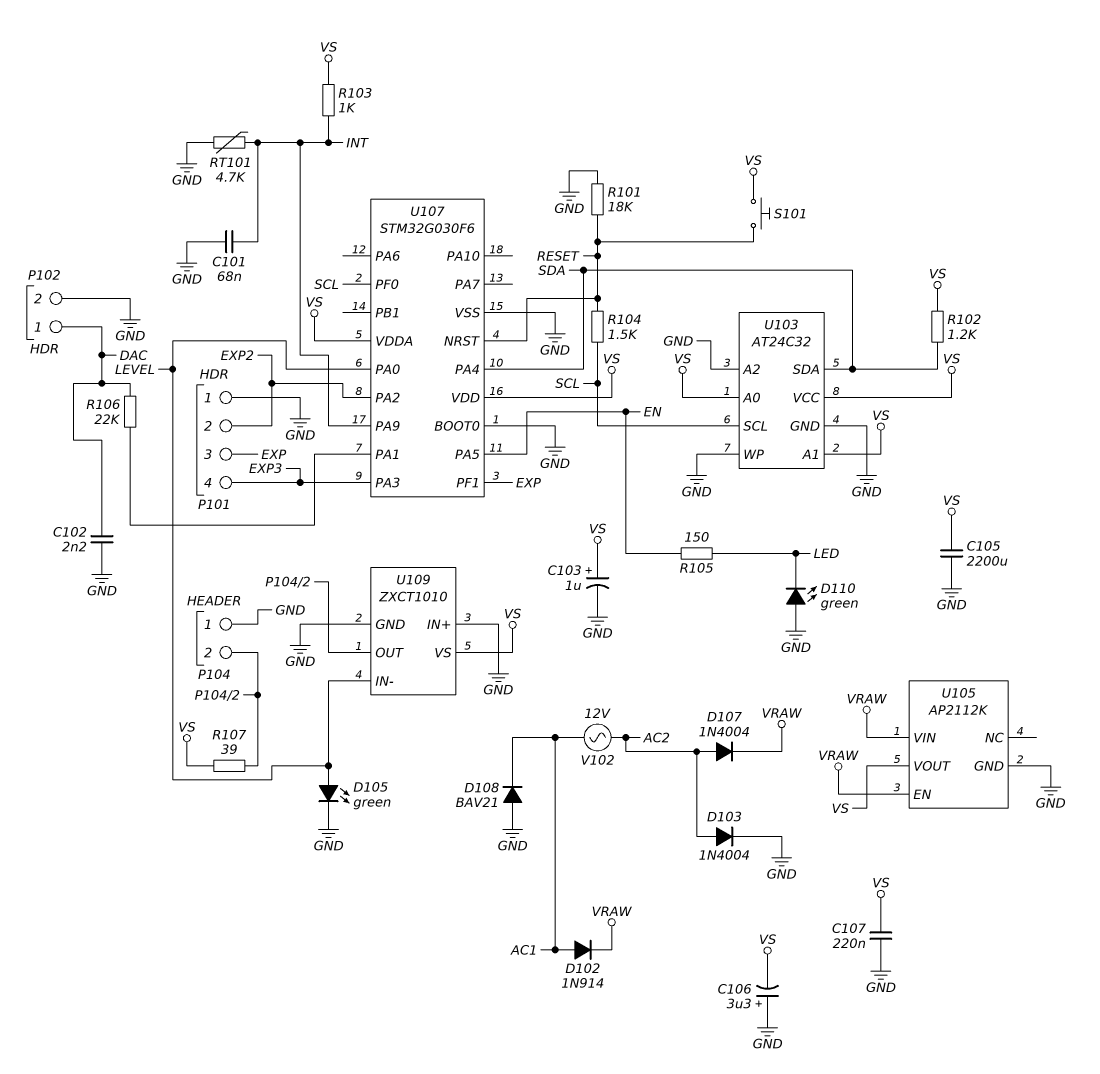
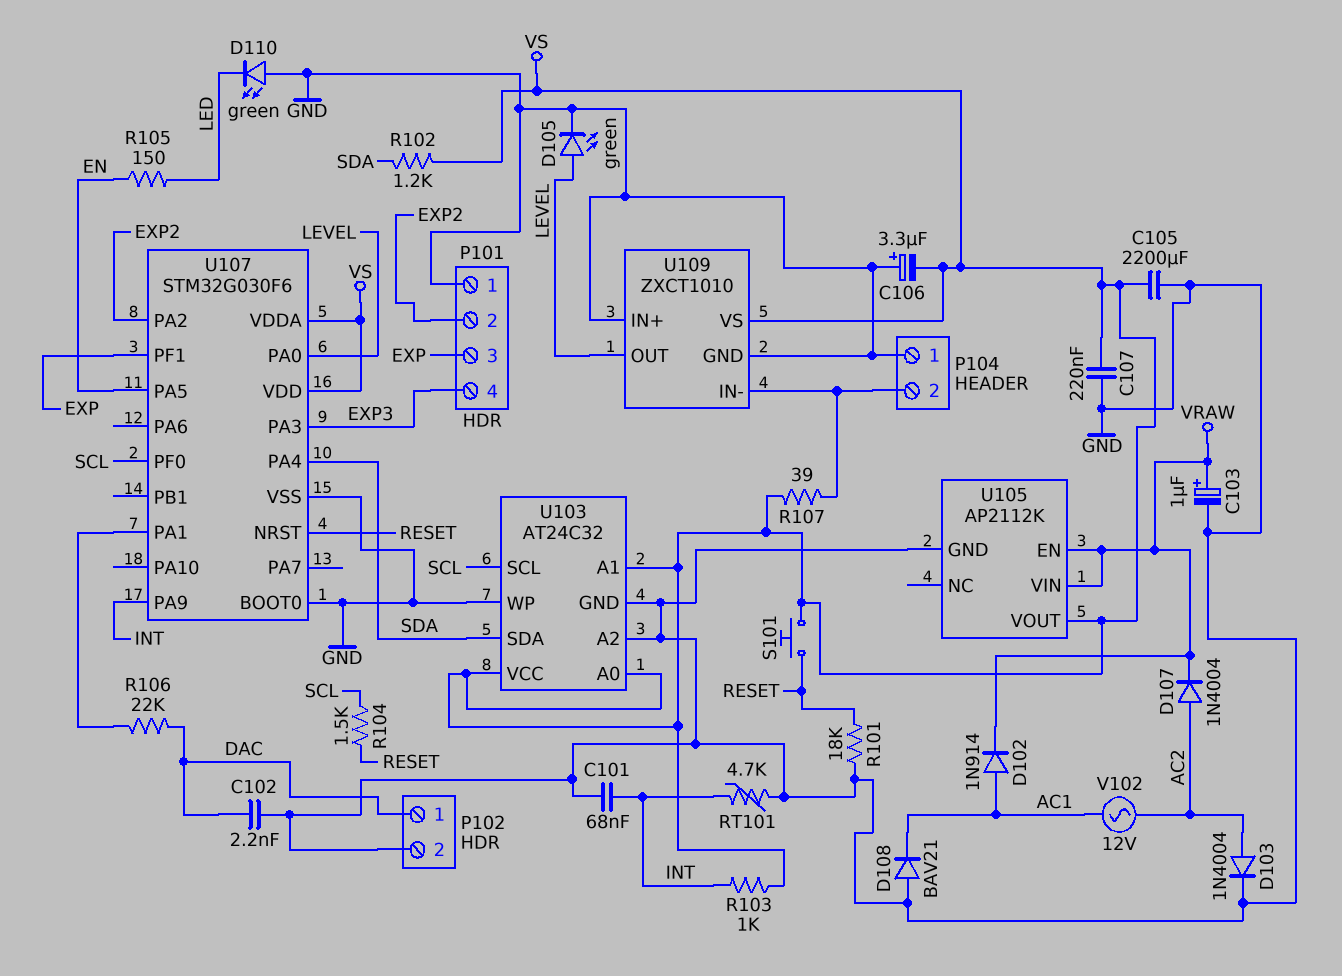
C103: 1uF (plus VS, minus GND) -> 1uF (plus VRAW, minus GND)
U109 pin IN-: LEVEL -> P104/2
U109 pin OUT: P104/2 -> LEVEL

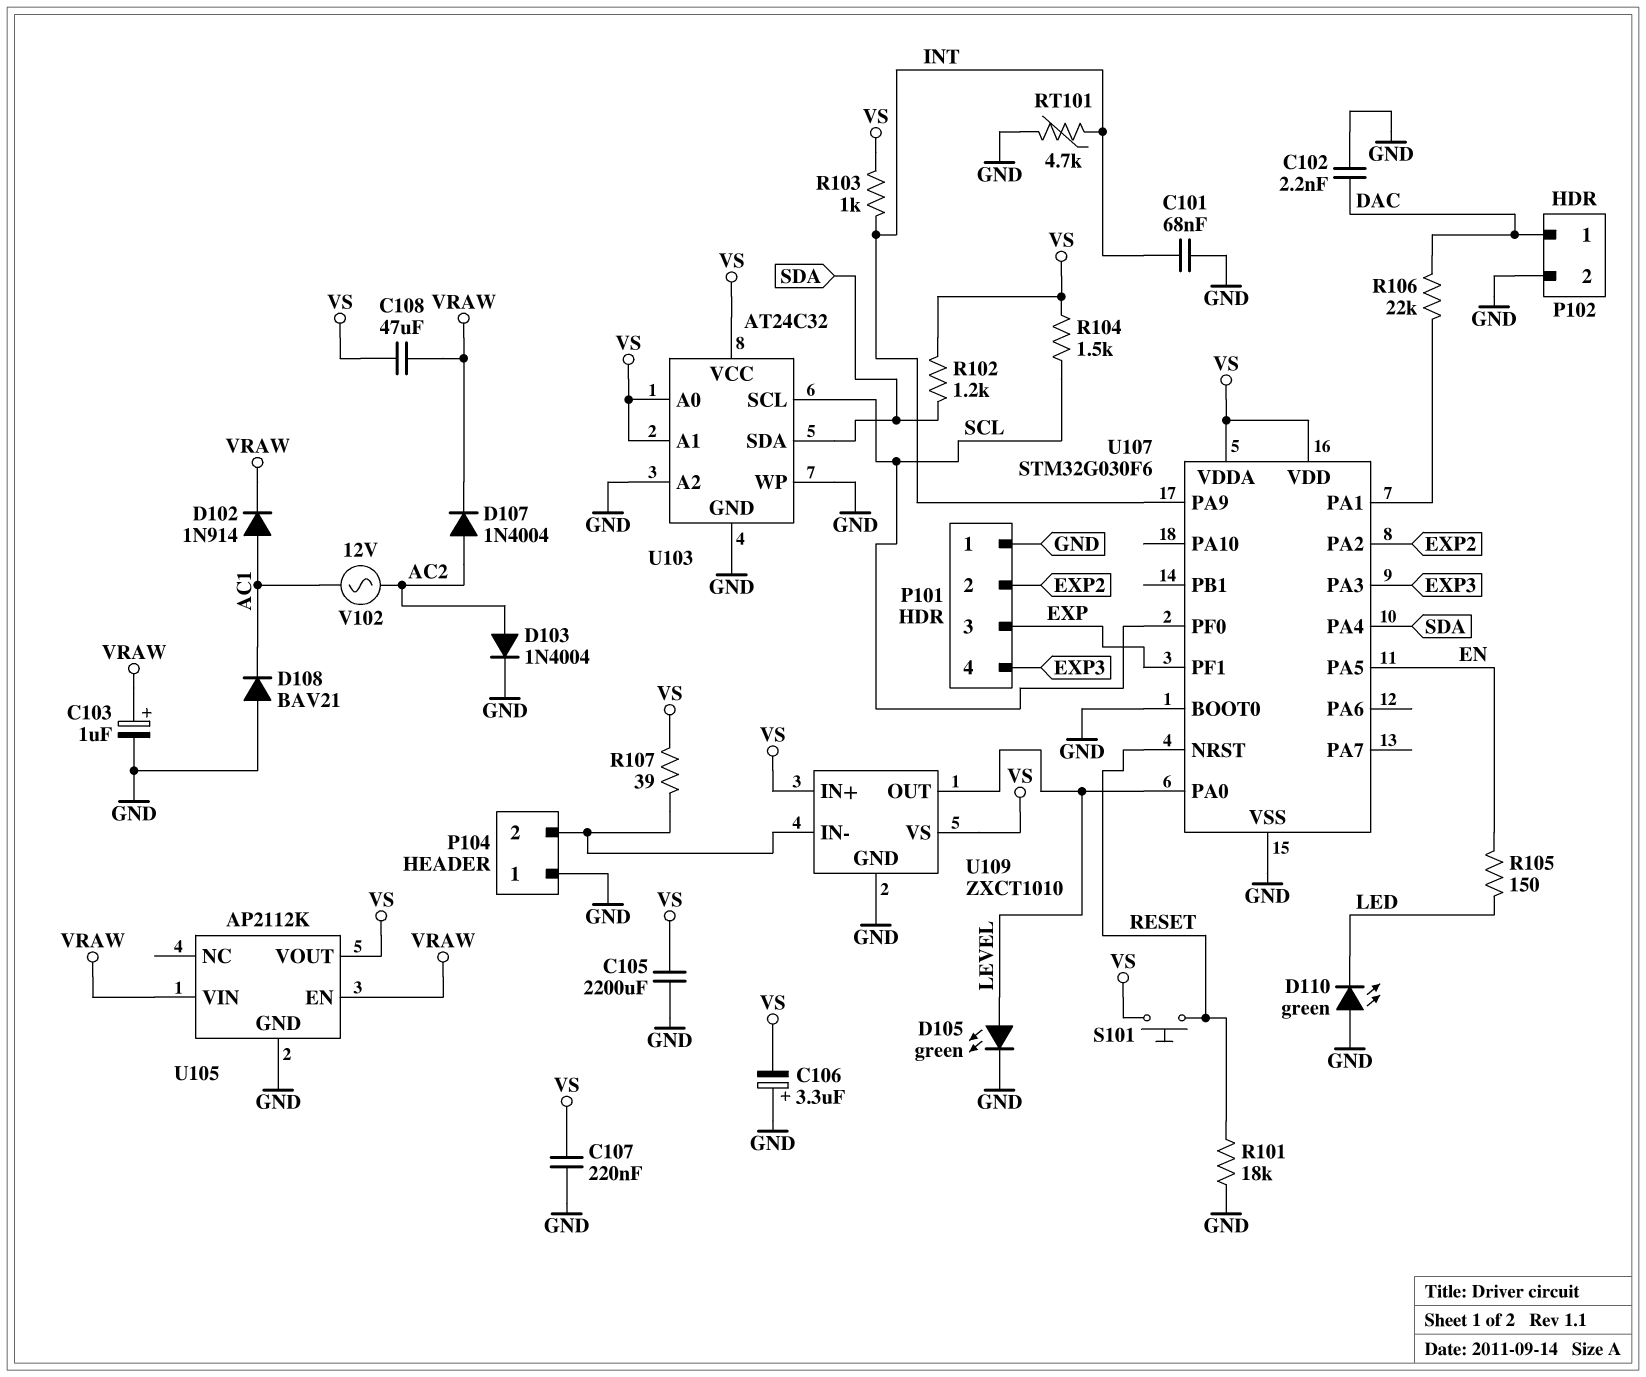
C108: none -> 47uF (VRAW, VS)
R104: 1.5k (RESET, SCL) -> 1.5k (SCL, VS)
U109 pin IN+: GND -> VS

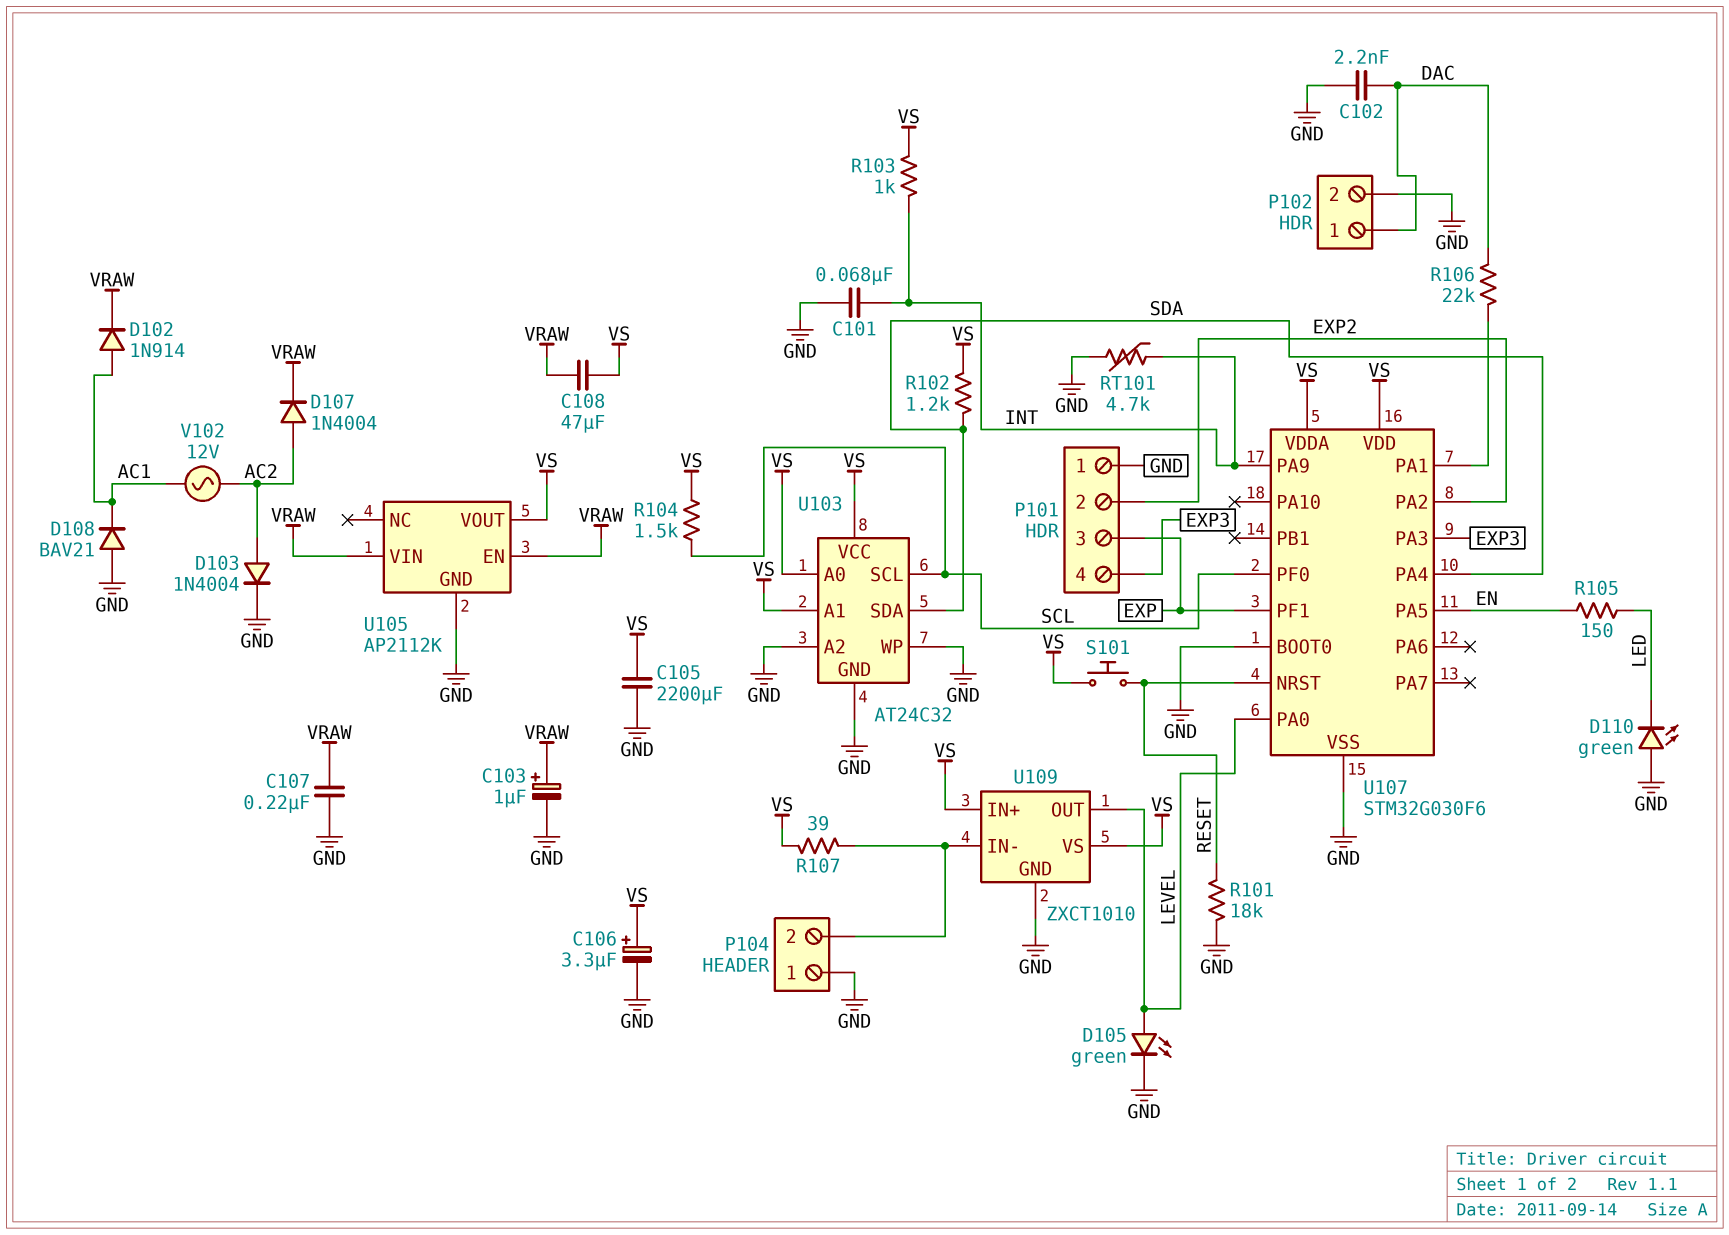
C106: 3.3uF (plus GND, minus VS) -> 3.3uF (plus VS, minus GND)
C107: 220nF (GND, VS) -> 220nF (GND, VRAW)

